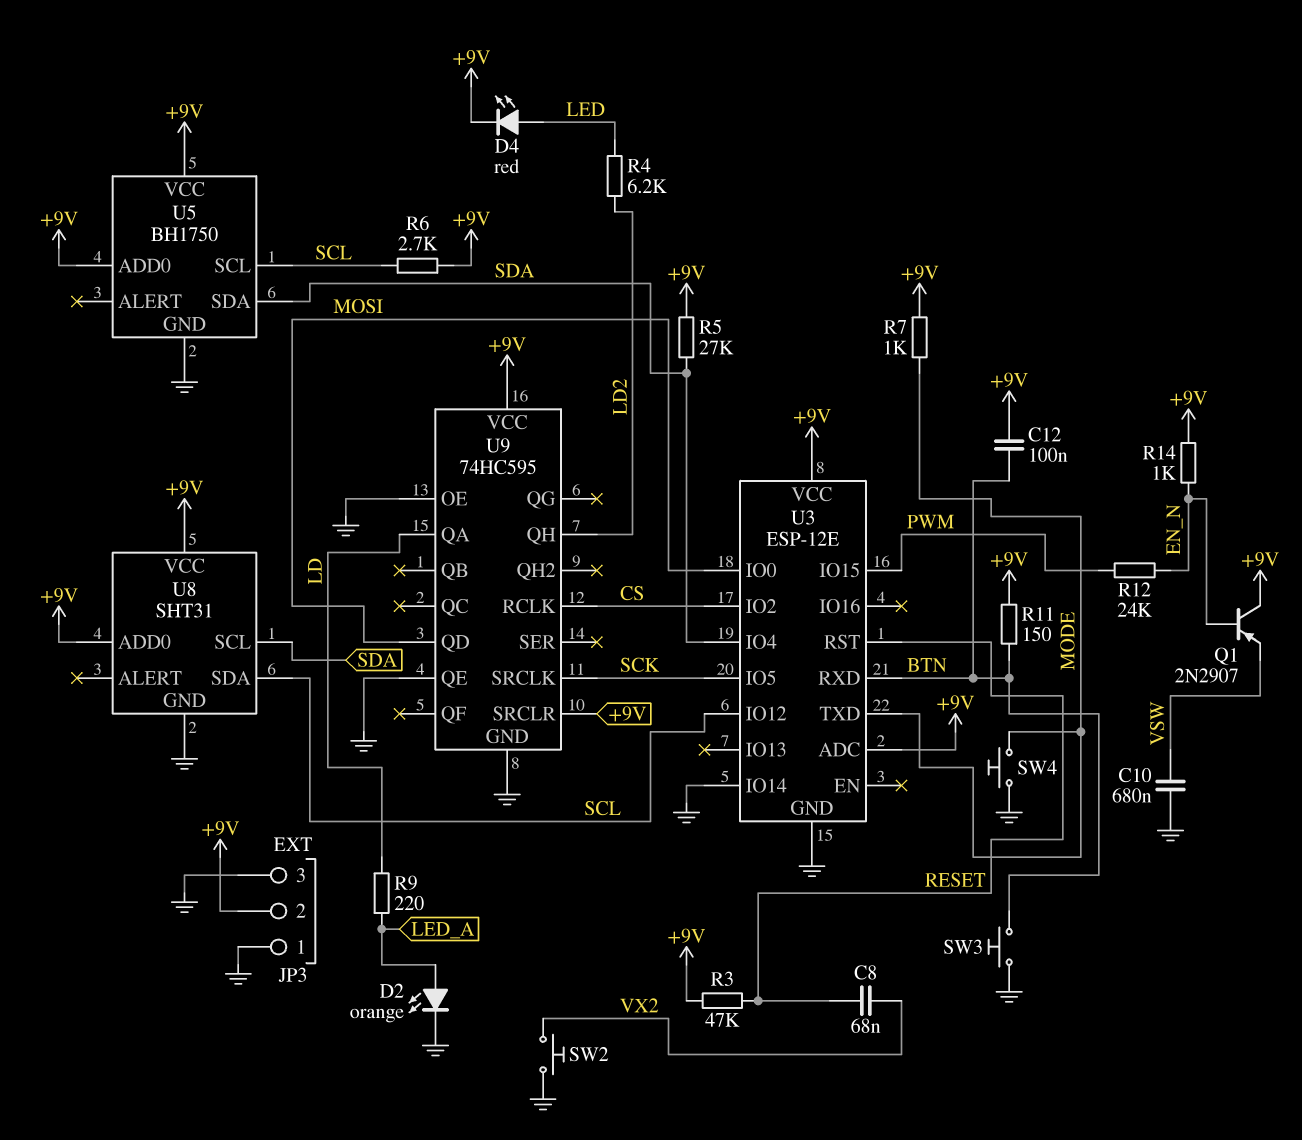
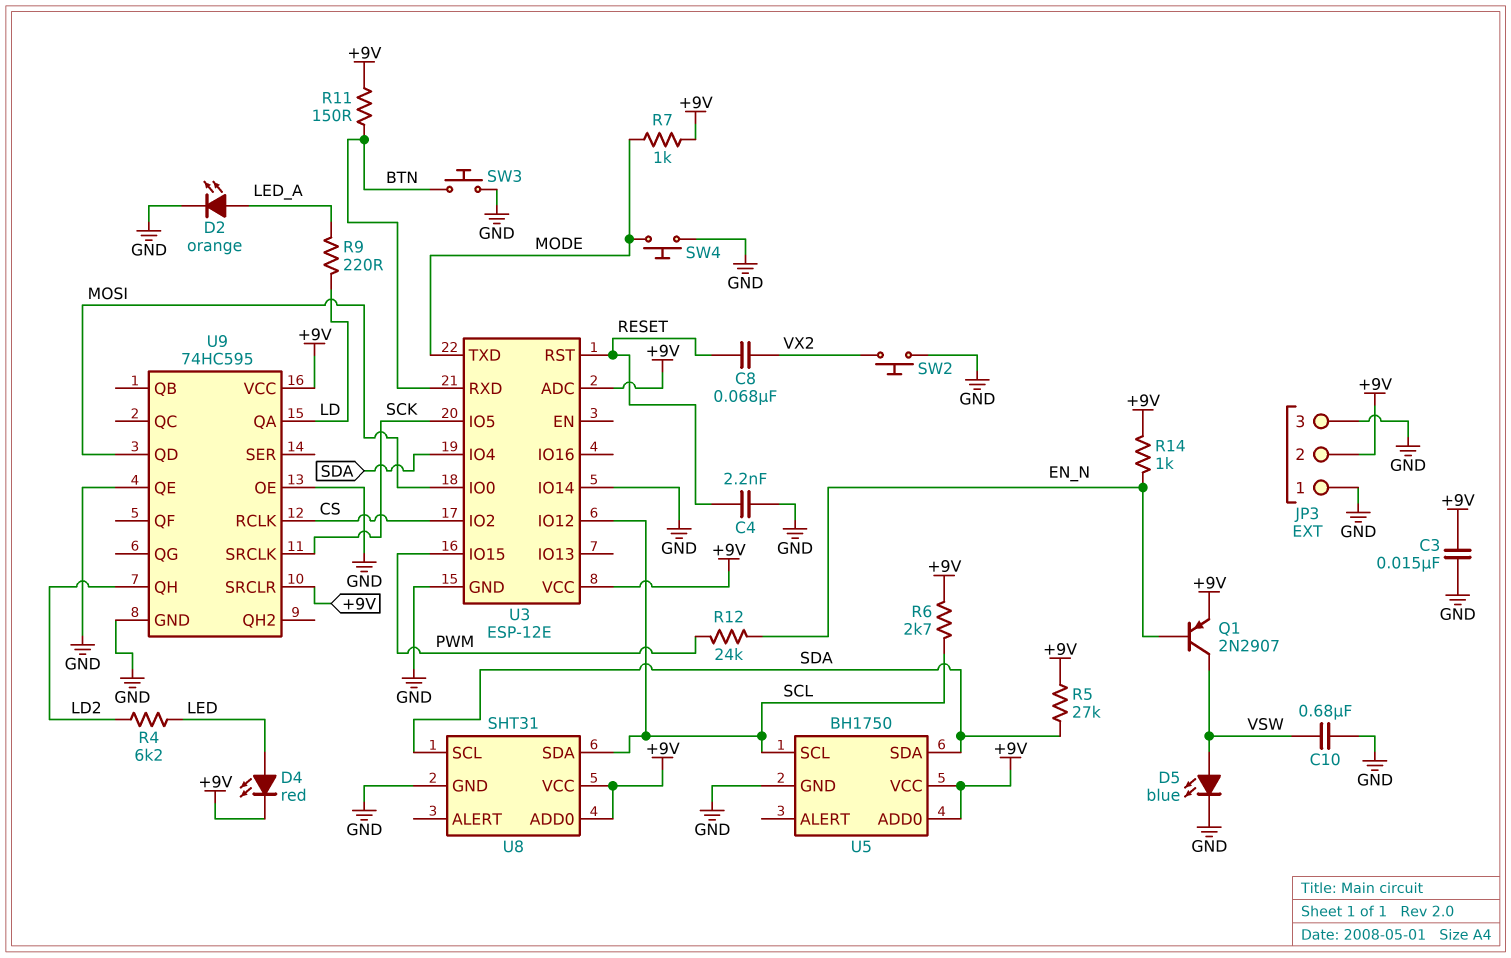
C3: none -> 15nF (+9V, GND)
C4: none -> 2.2nF (GND, RESET)
C12: 100nF (+9V, BTN) -> none
D5: none -> LED blue (A VSW, K GND)
Q1: PNP 2N2907 (B EN_N, C +9V, E VSW) -> PNP 2N2907 (B EN_N, C VSW, E +9V)
R3: 47k (+9V, RESET) -> none

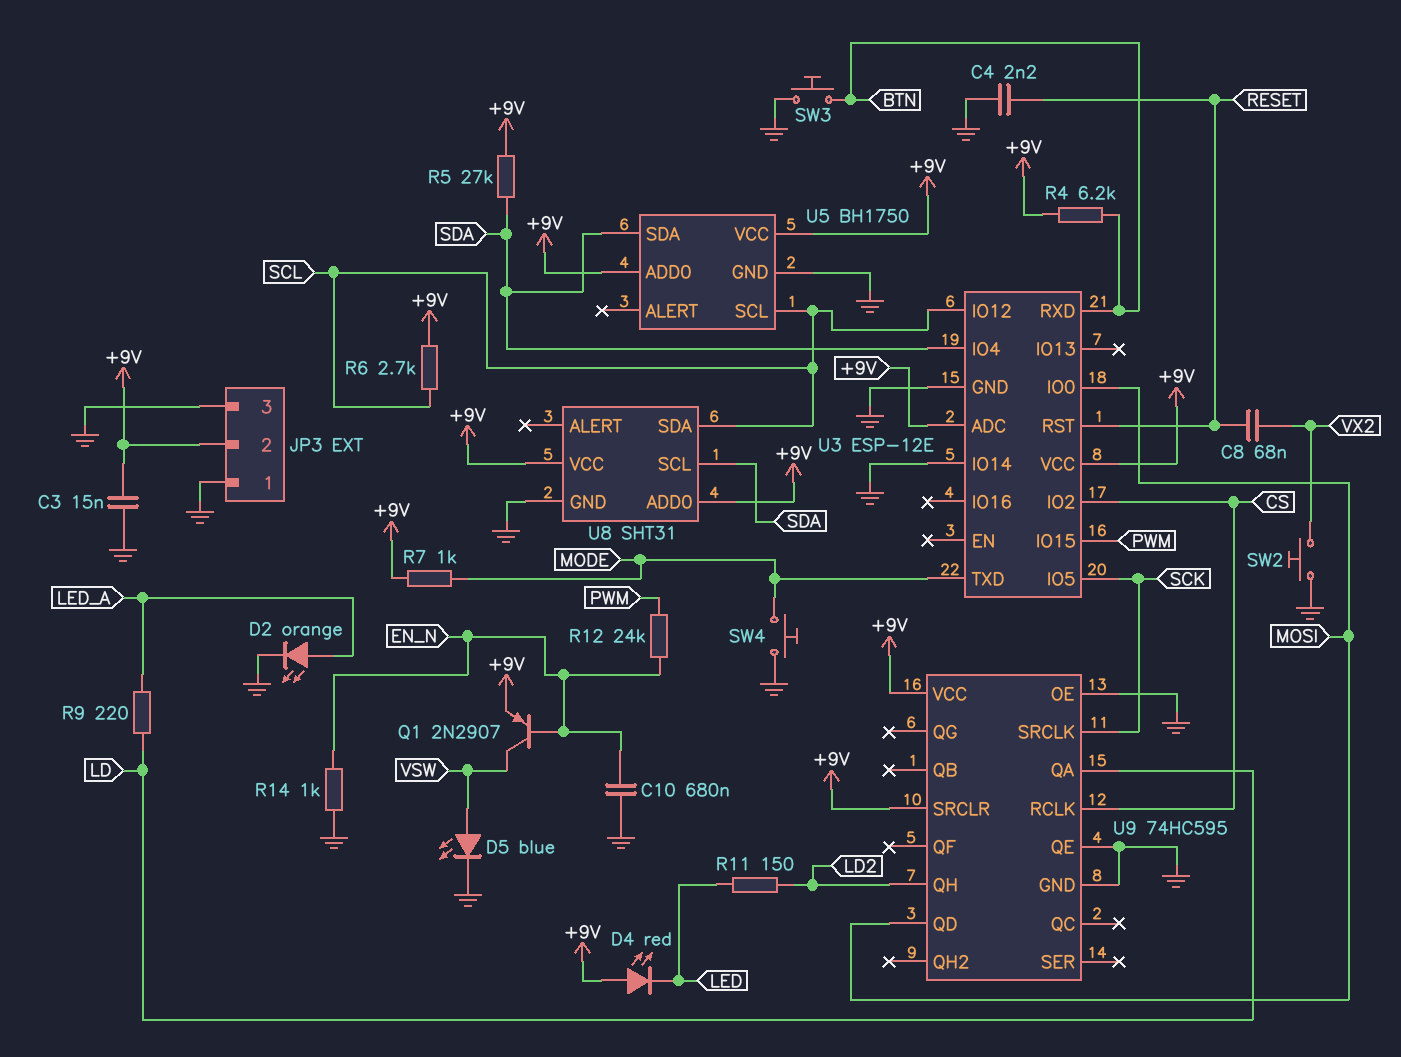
C10: 680nF (GND, VSW) -> 680nF (EN_N, GND)
D4: LED red (A LED, K +9V) -> LED red (A +9V, K LED)
R4: 6.2k (LD2, LED) -> 6.2k (+9V, BTN)
R11: 150 (+9V, BTN) -> 150 (LD2, LED)
R14: 1k (+9V, EN_N) -> 1k (EN_N, GND)

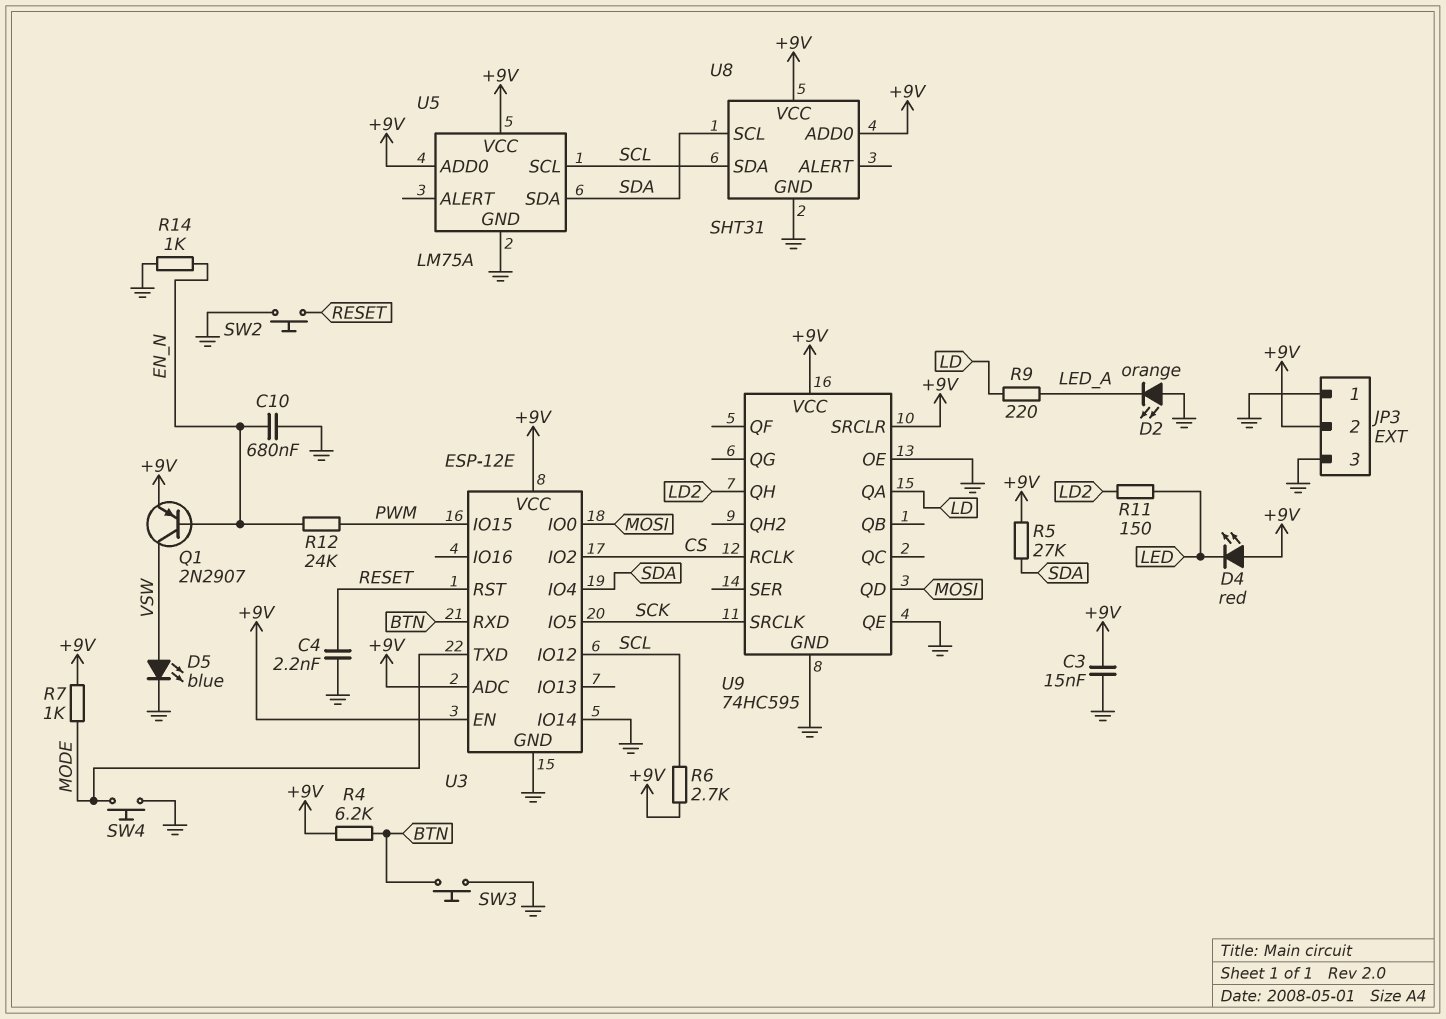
C8: 68nF (RESET, VX2) -> none
D2: LED orange (A LED_A, K GND) -> LED orange (A GND, K LED_A)
SW2: button (GND, VX2) -> button (GND, RESET)
U3 pin EN: none -> +9V
U5: BH1750 -> LM75A

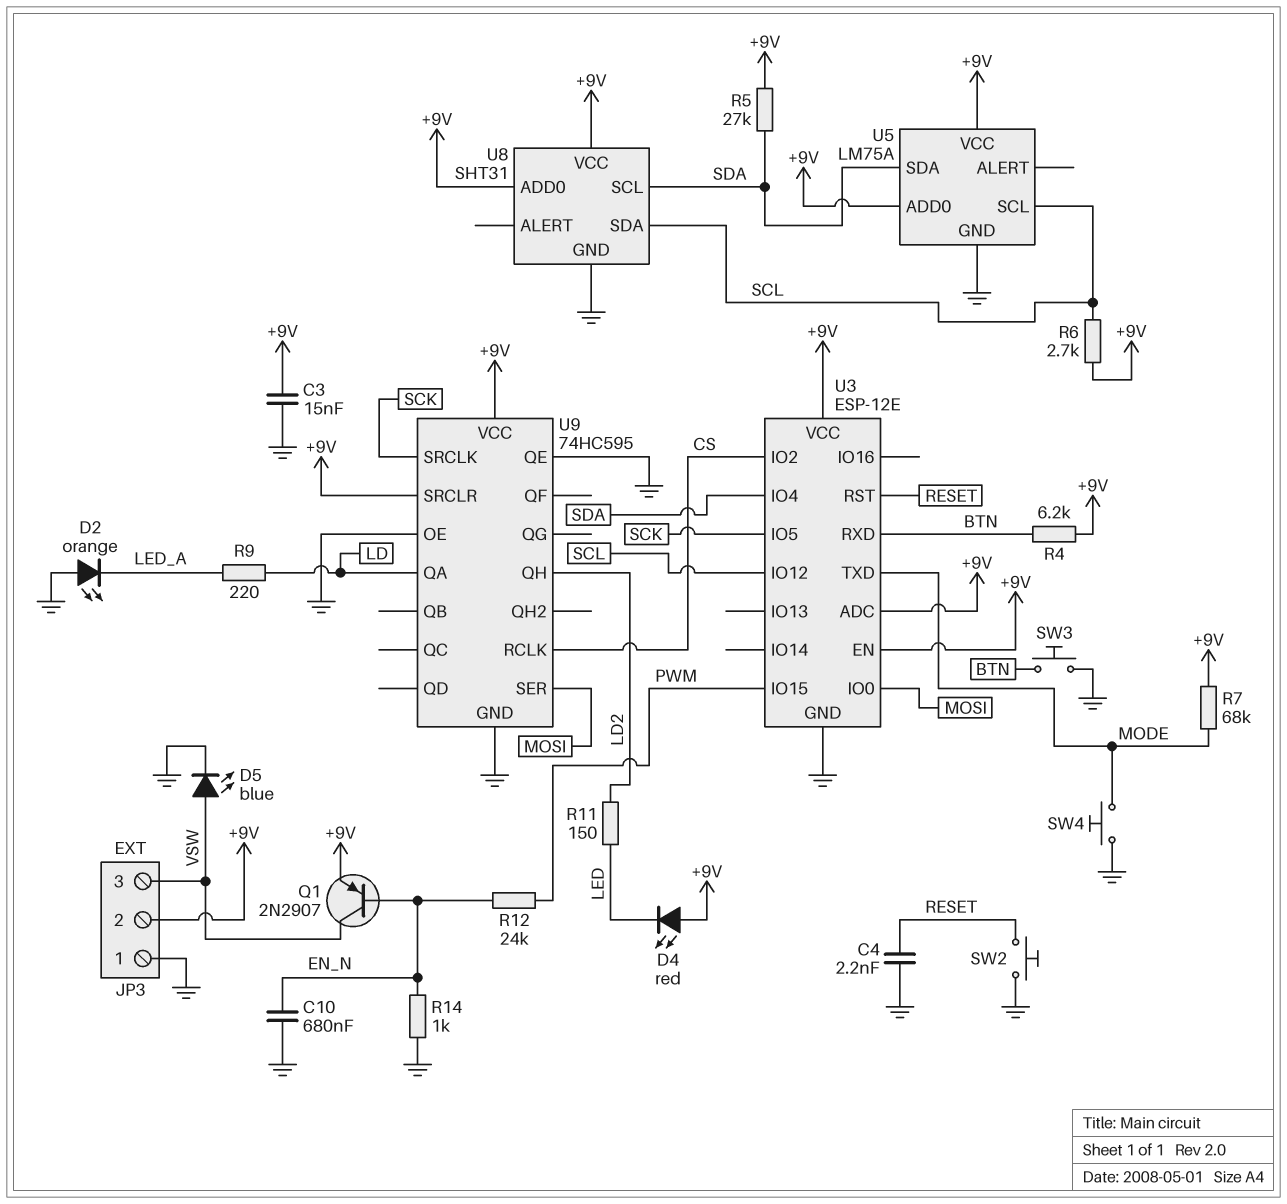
JP3 pin 3: GND -> VSW
R7: 1k (+9V, MODE) -> 68k (+9V, MODE)
U3 pin IO14: GND -> none
U9 pin QD: MOSI -> none
U9 pin SER: none -> MOSI

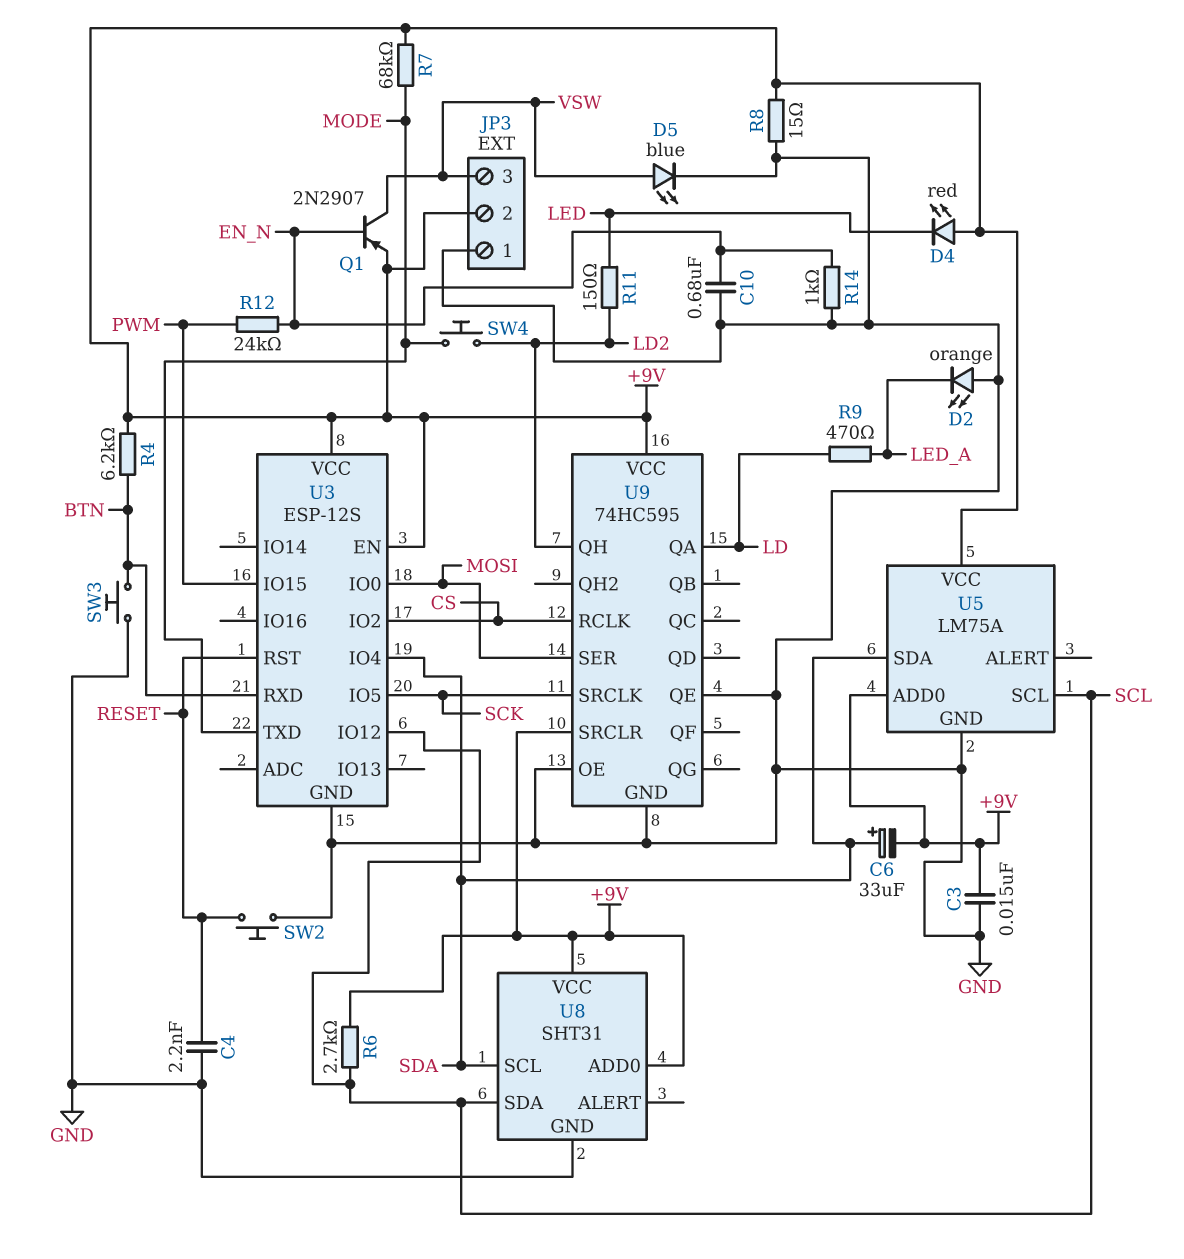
C6: none -> 33uF (plus SDA, minus +9V)
R5: 27k (+9V, SDA) -> none
R8: none -> 15 (+9V, GND)
R9: 220 (LD, LED_A) -> 470 (LD, LED_A)
SW4: button (GND, MODE) -> button (LD2, MODE)
U3: ESP-12E -> ESP-12S
U3 pin ADC: +9V -> none

